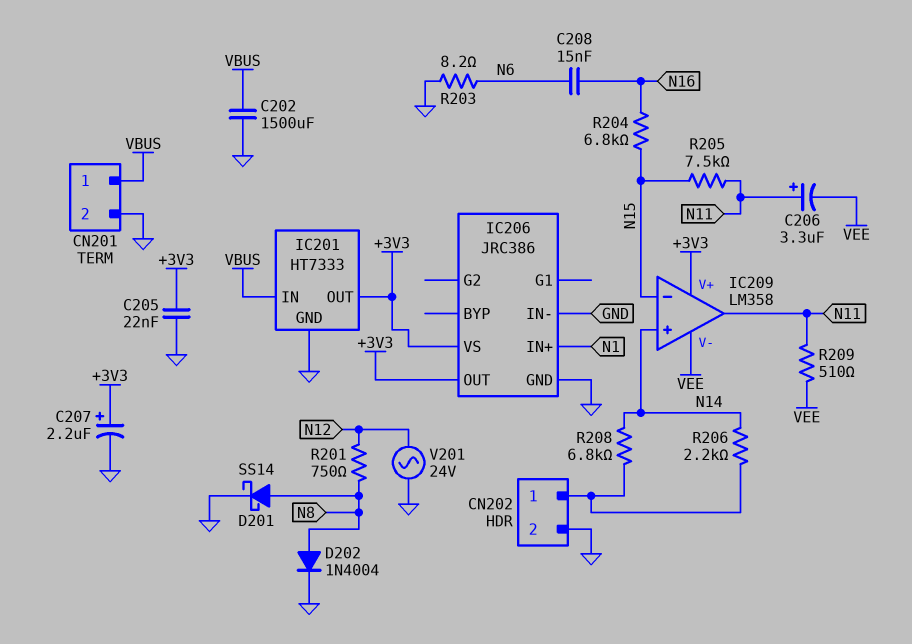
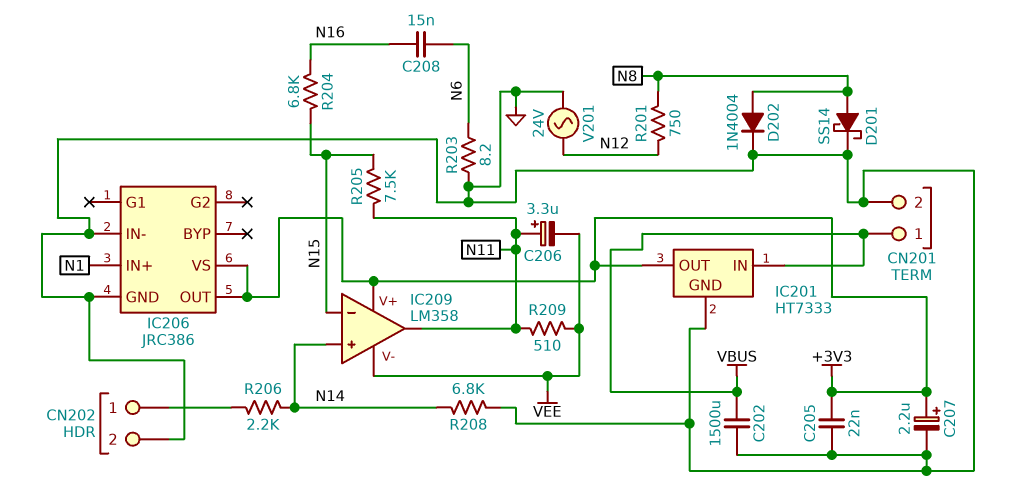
R208: 6.8k (CN202/1, N14) -> 6.8k (GND, N14)

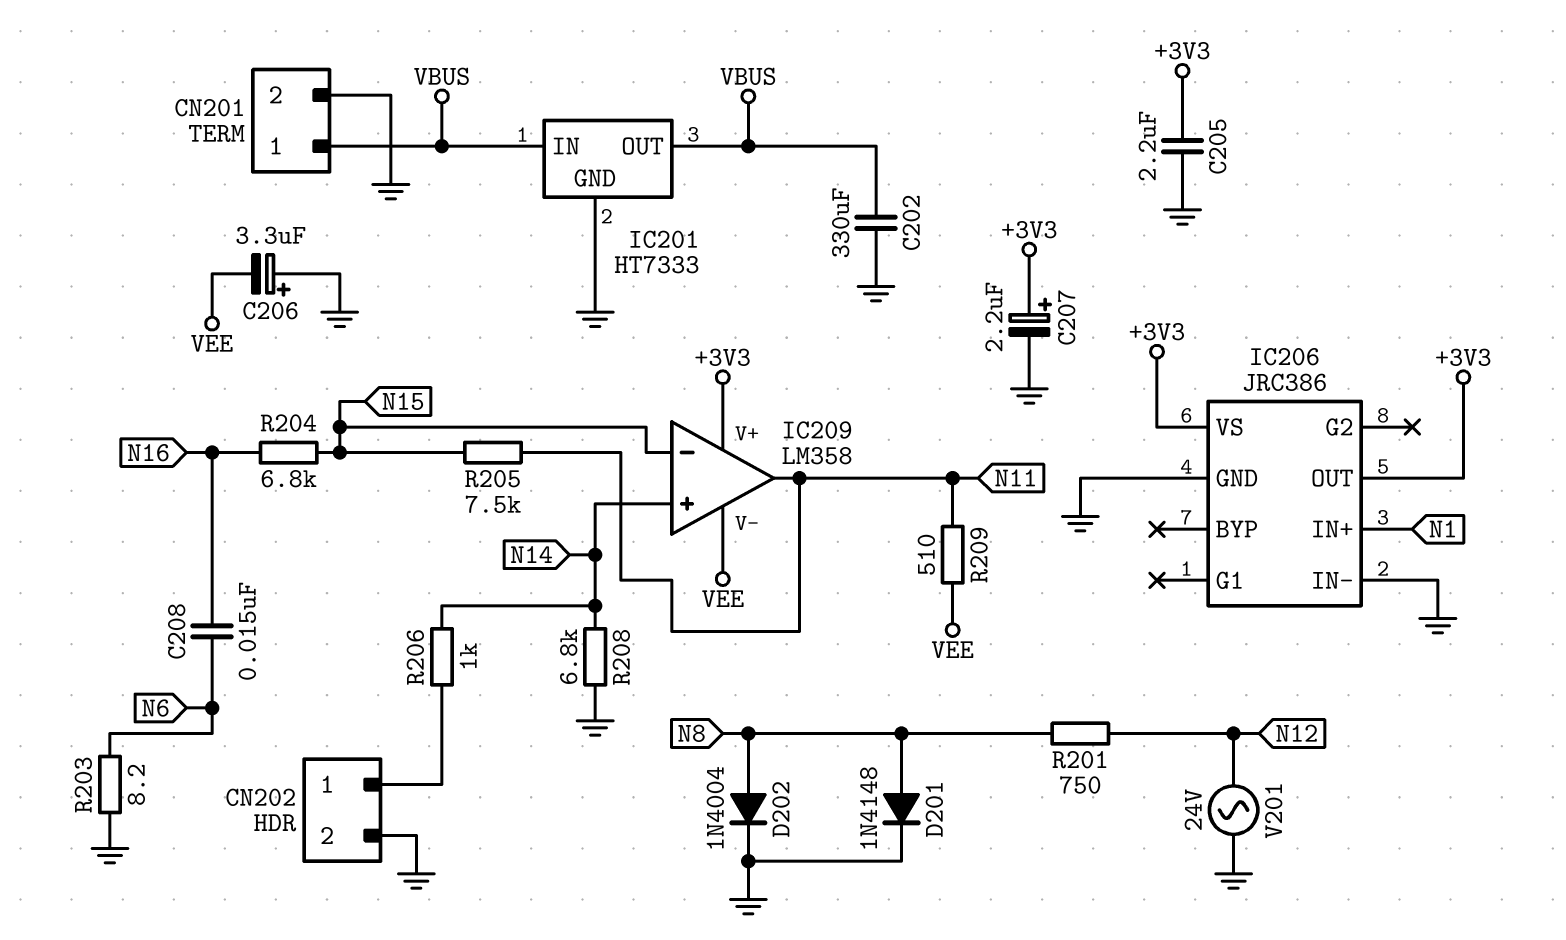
C202: 1500uF (GND, VBUS) -> 330uF (GND, VBUS)
C205: 22nF (+3V3, GND) -> 2.2uF (+3V3, GND)
C206: 3.3uF (plus N11, minus VEE) -> 3.3uF (plus GND, minus VEE)
D201: schottky SS14 (A N8, K GND) -> diode 1N4148 (A N8, K GND)
IC201 pin OUT: +3V3 -> VBUS
R206: 2.2k (CN202/1, N14) -> 1k (CN202/1, N14)

